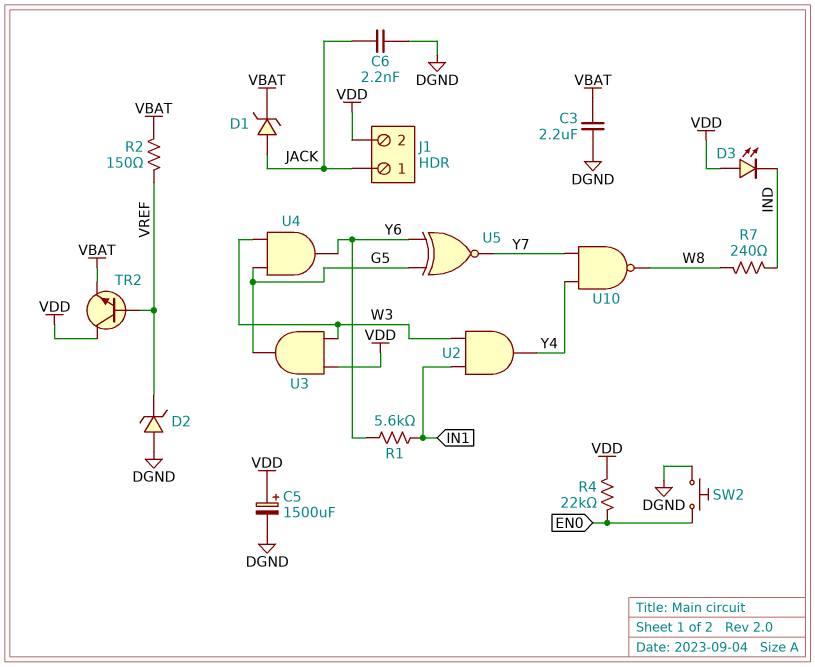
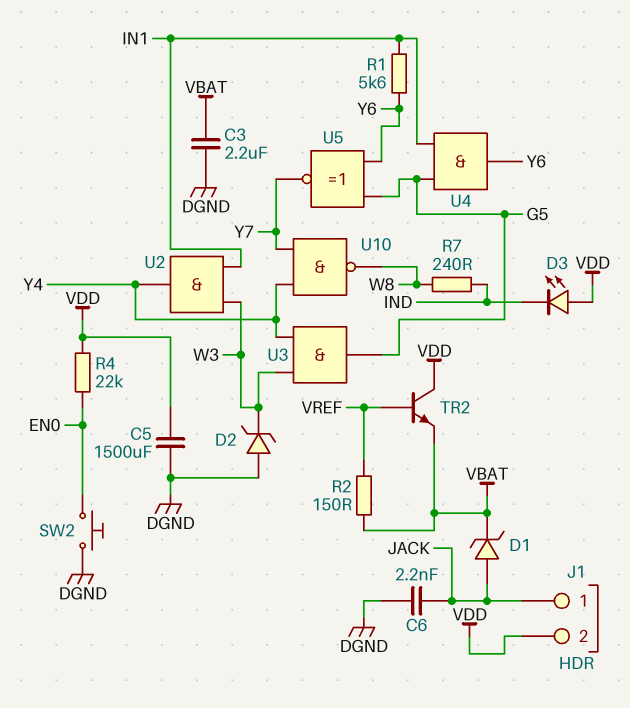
C5: 1500uF (plus VDD, minus DGND) -> 1500uF (DGND, VDD)
D2: zener (A DGND, K VREF) -> zener (A DGND, K W3)
U3: AND (in VDD, in W3, out G5) -> AND (in W3, in Y4, out G5)
U4: AND (in G5, in W3, out Y6) -> AND (in G5, in IN1, out Y6)

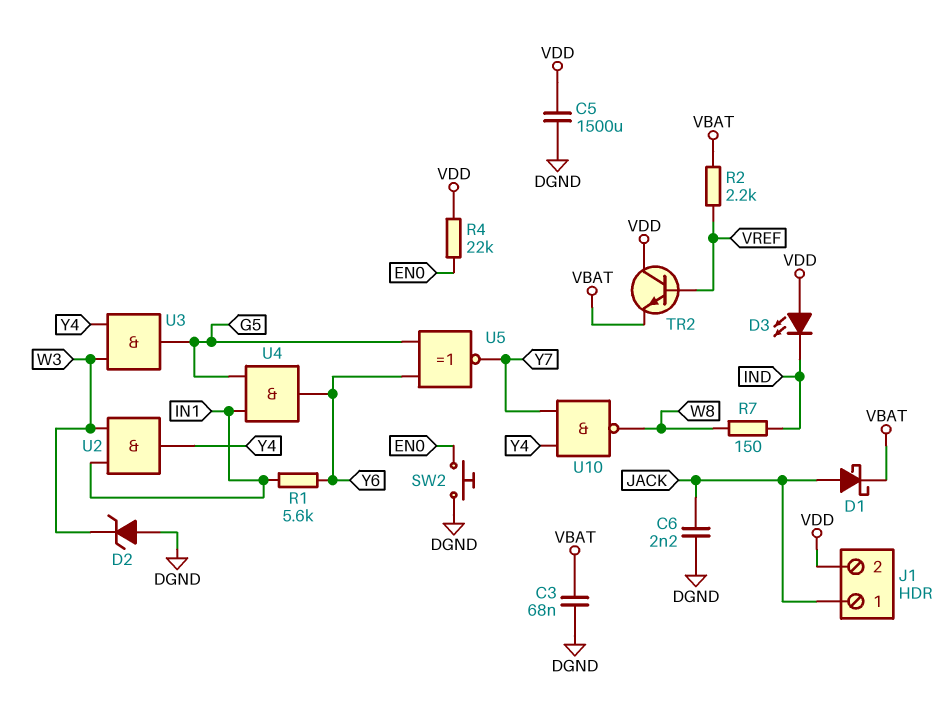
C3: 2.2uF (DGND, VBAT) -> 68nF (DGND, VBAT)
D1: zener (A JACK, K VBAT) -> schottky (A JACK, K VBAT)
R2: 150 (VBAT, VREF) -> 2.2k (VBAT, VREF)
R7: 240 (IND, W8) -> 150 (IND, W8)

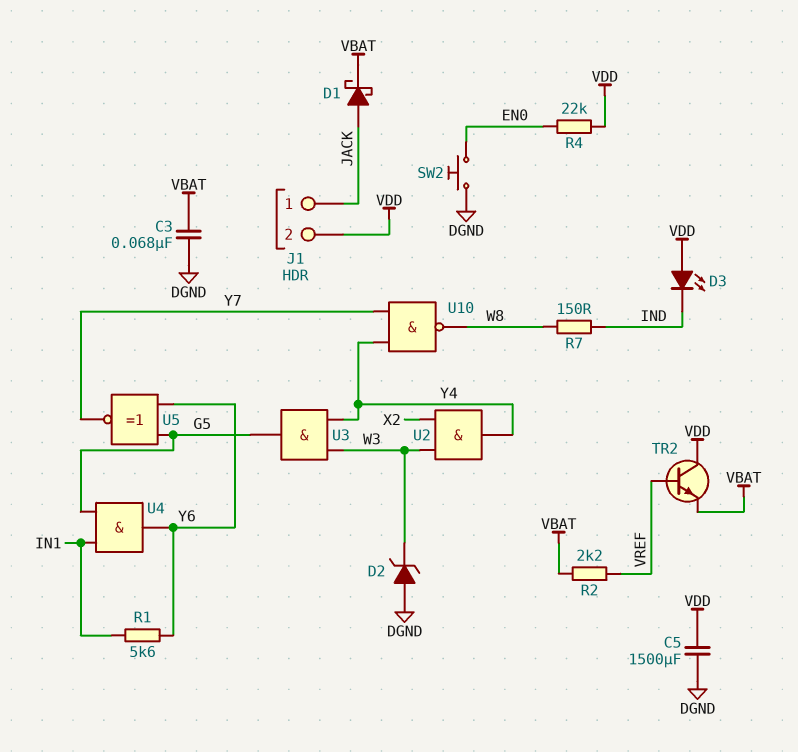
C6: 2.2nF (DGND, JACK) -> none
U2: AND (in IN1, in W3, out Y4) -> AND (in W3, in X2, out Y4)

